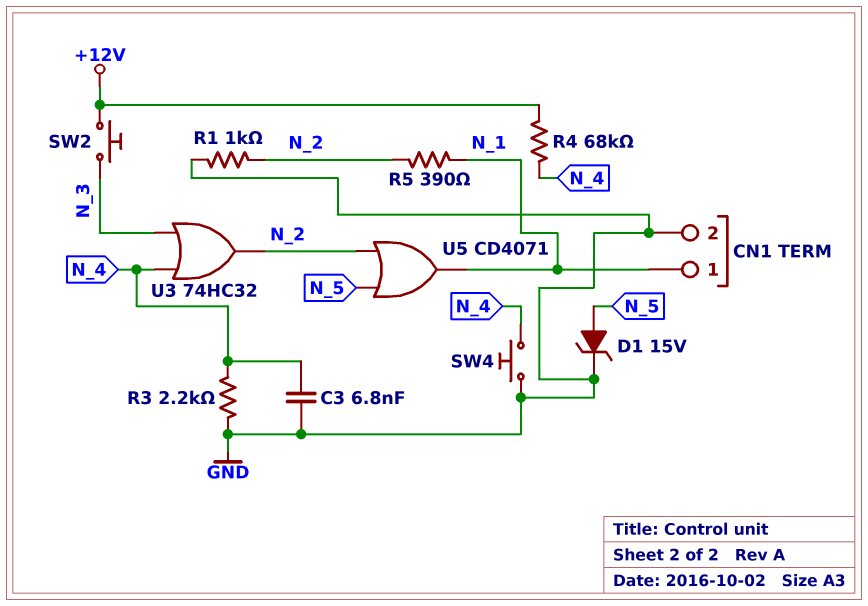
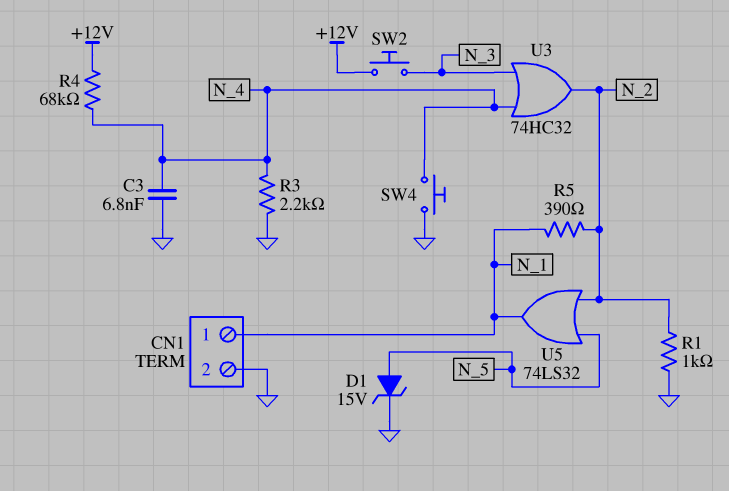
U5: OR CD4071 (in N_2, in N_5, out N_1) -> OR 74LS32 (in N_2, in N_5, out N_1)

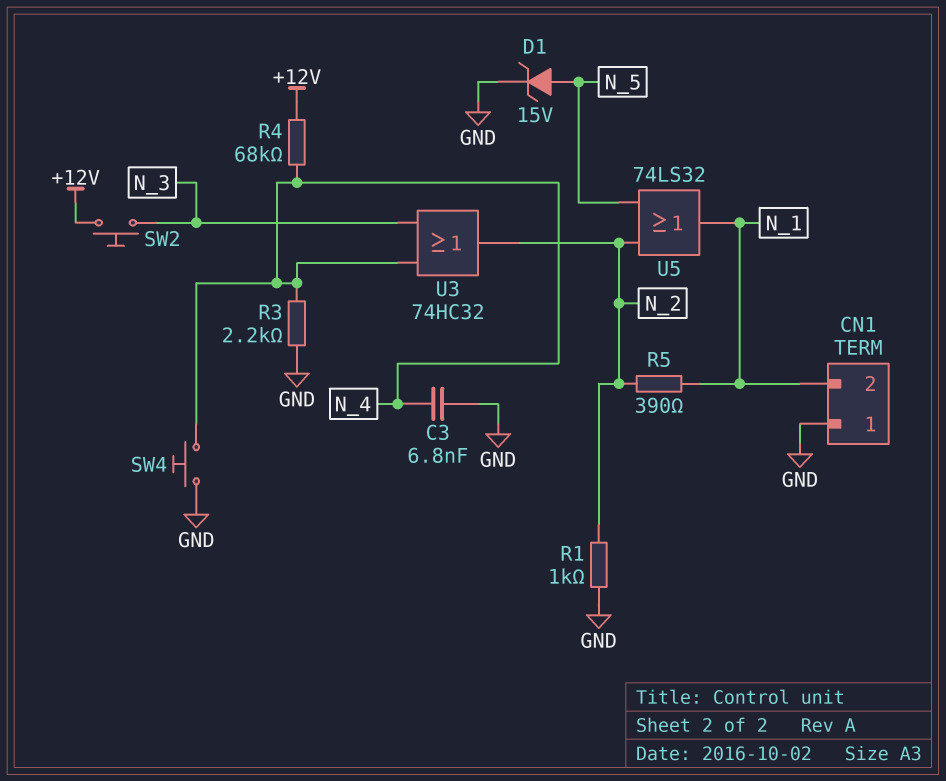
CN1 pin 1: N_1 -> GND
CN1 pin 2: GND -> N_1

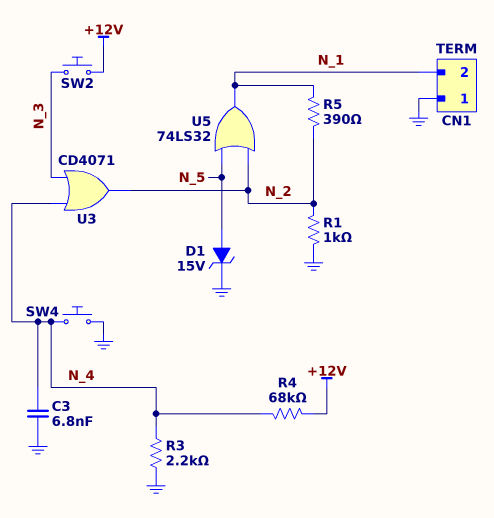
U3: OR 74HC32 (in N_3, in N_4, out N_2) -> OR CD4071 (in N_3, in N_4, out N_2)

